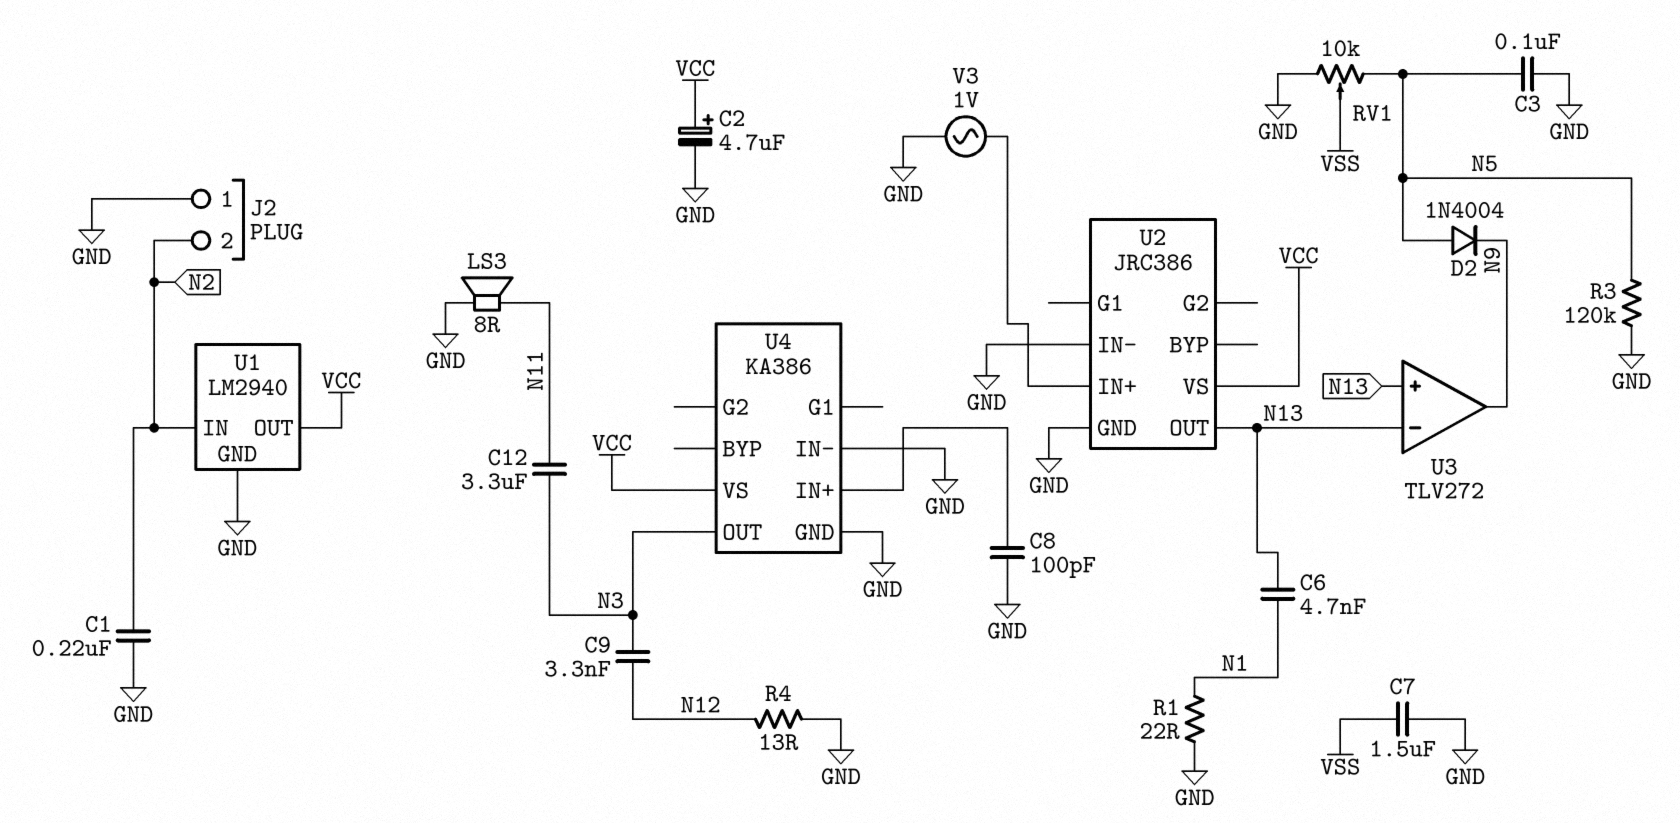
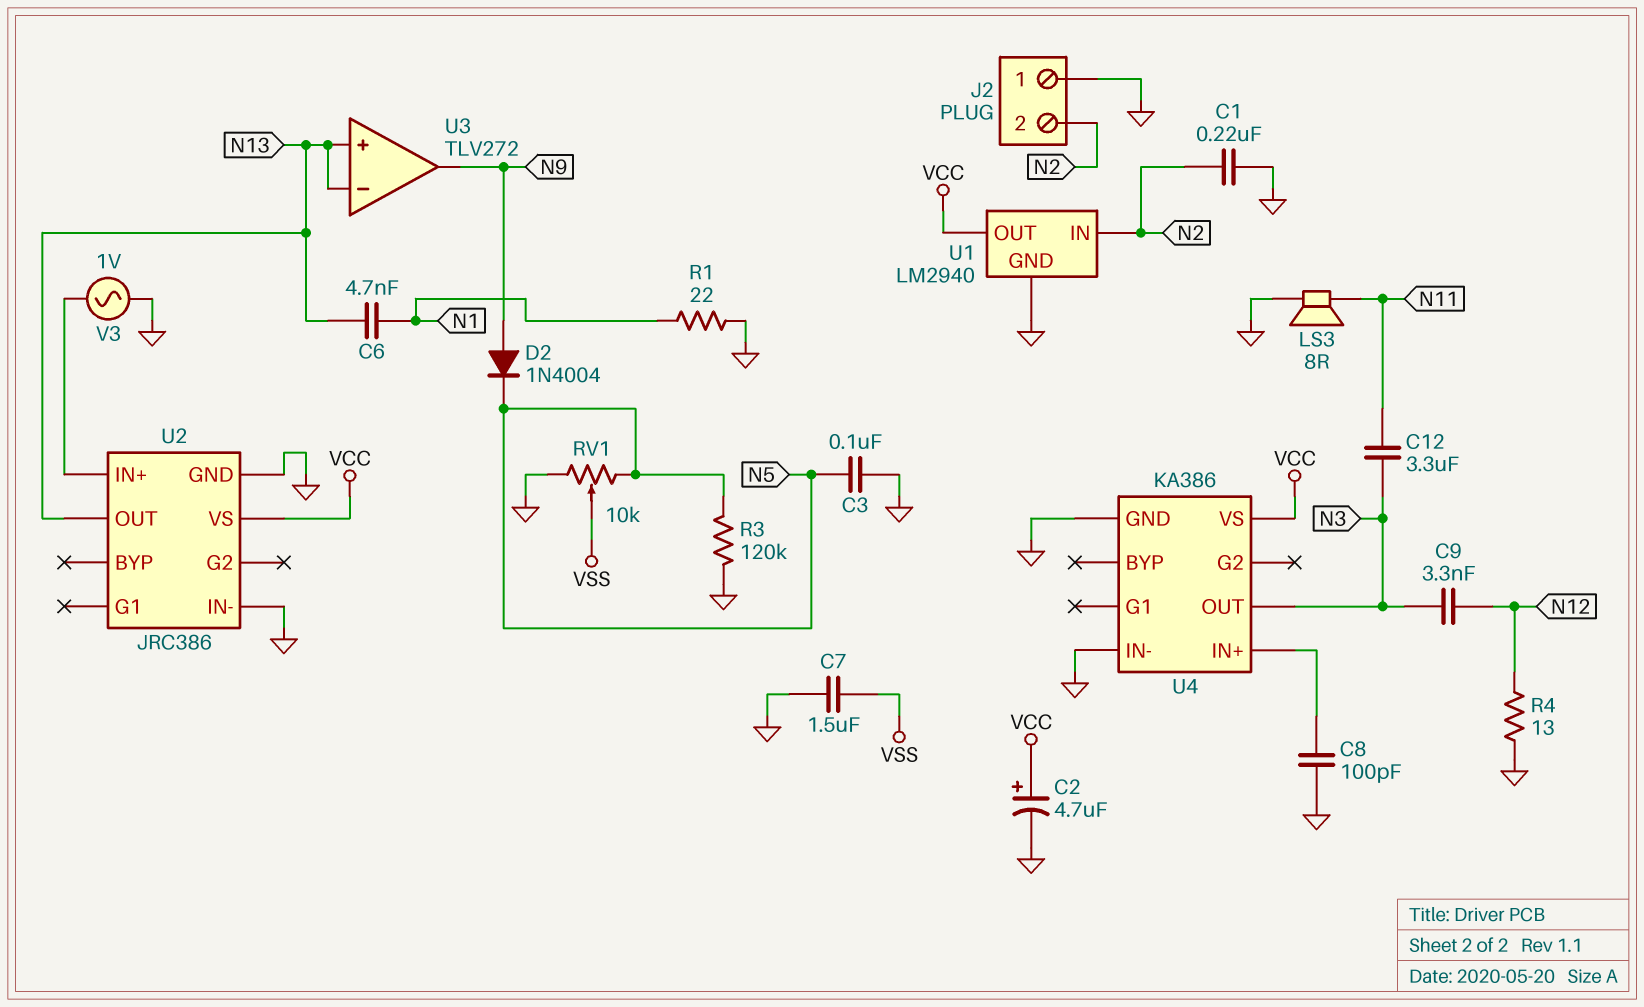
D2: diode 1N4004 (A N5, K N9) -> diode 1N4004 (A N9, K N5)

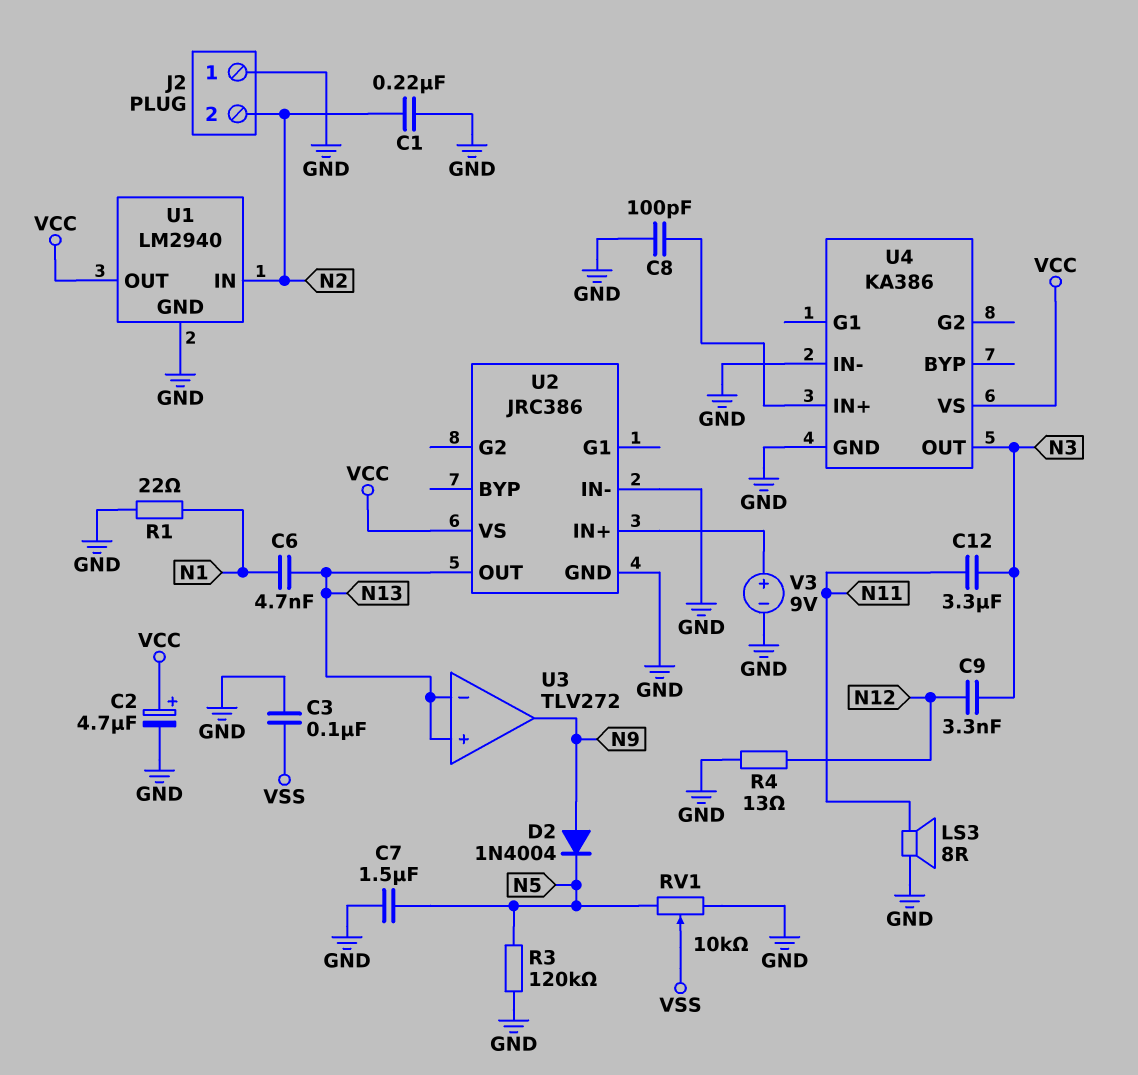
C3: 100nF (GND, N5) -> 100nF (GND, VSS)
C7: 1.5uF (GND, VSS) -> 1.5uF (GND, N5)
V3: AC 1V (GND, U2/IN+) -> 9V (plus U2/IN+, minus GND)

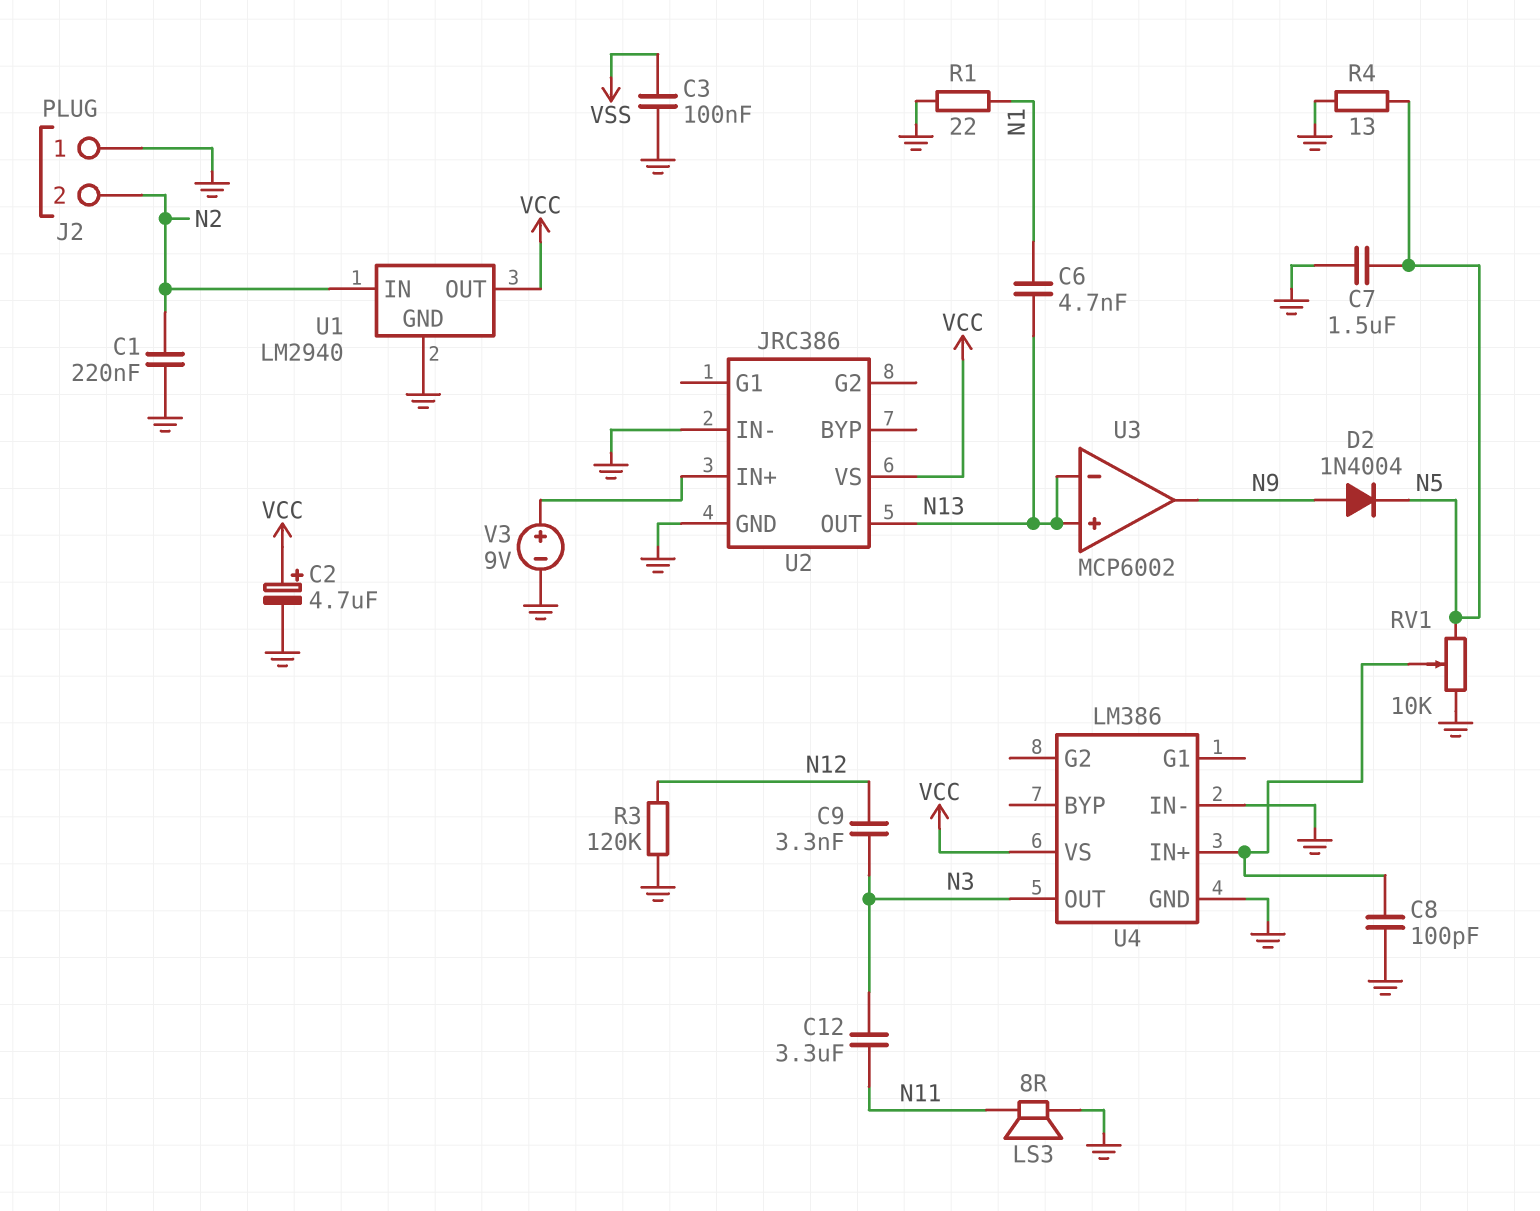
R3: 120k (GND, N5) -> 120k (GND, N12)
R4: 13 (GND, N12) -> 13 (GND, N5)
RV1: 10k (GND, N5, wiper VSS) -> 10k (GND, N5, wiper U4/IN+)
U3: TLV272 -> MCP6002
U4: KA386 -> LM386

